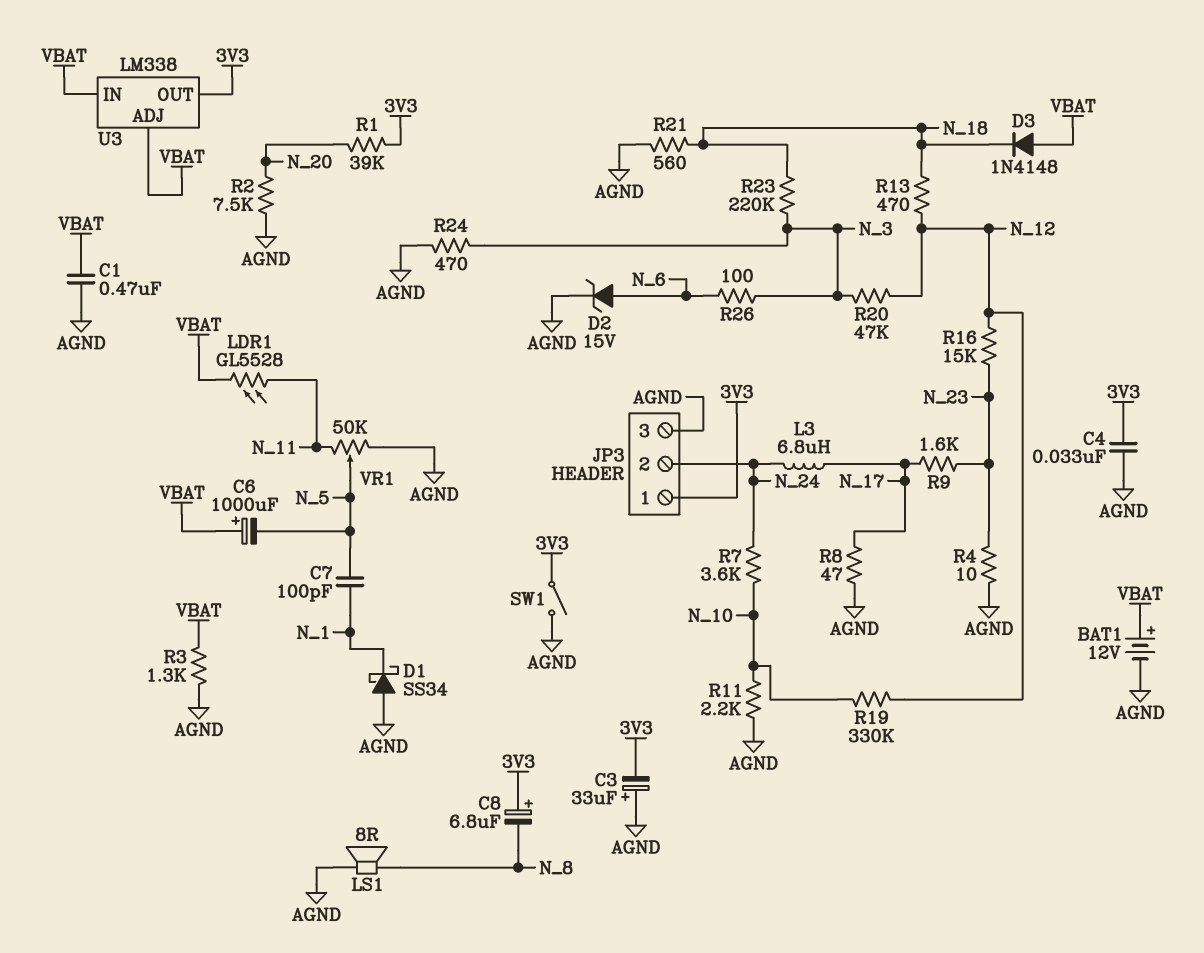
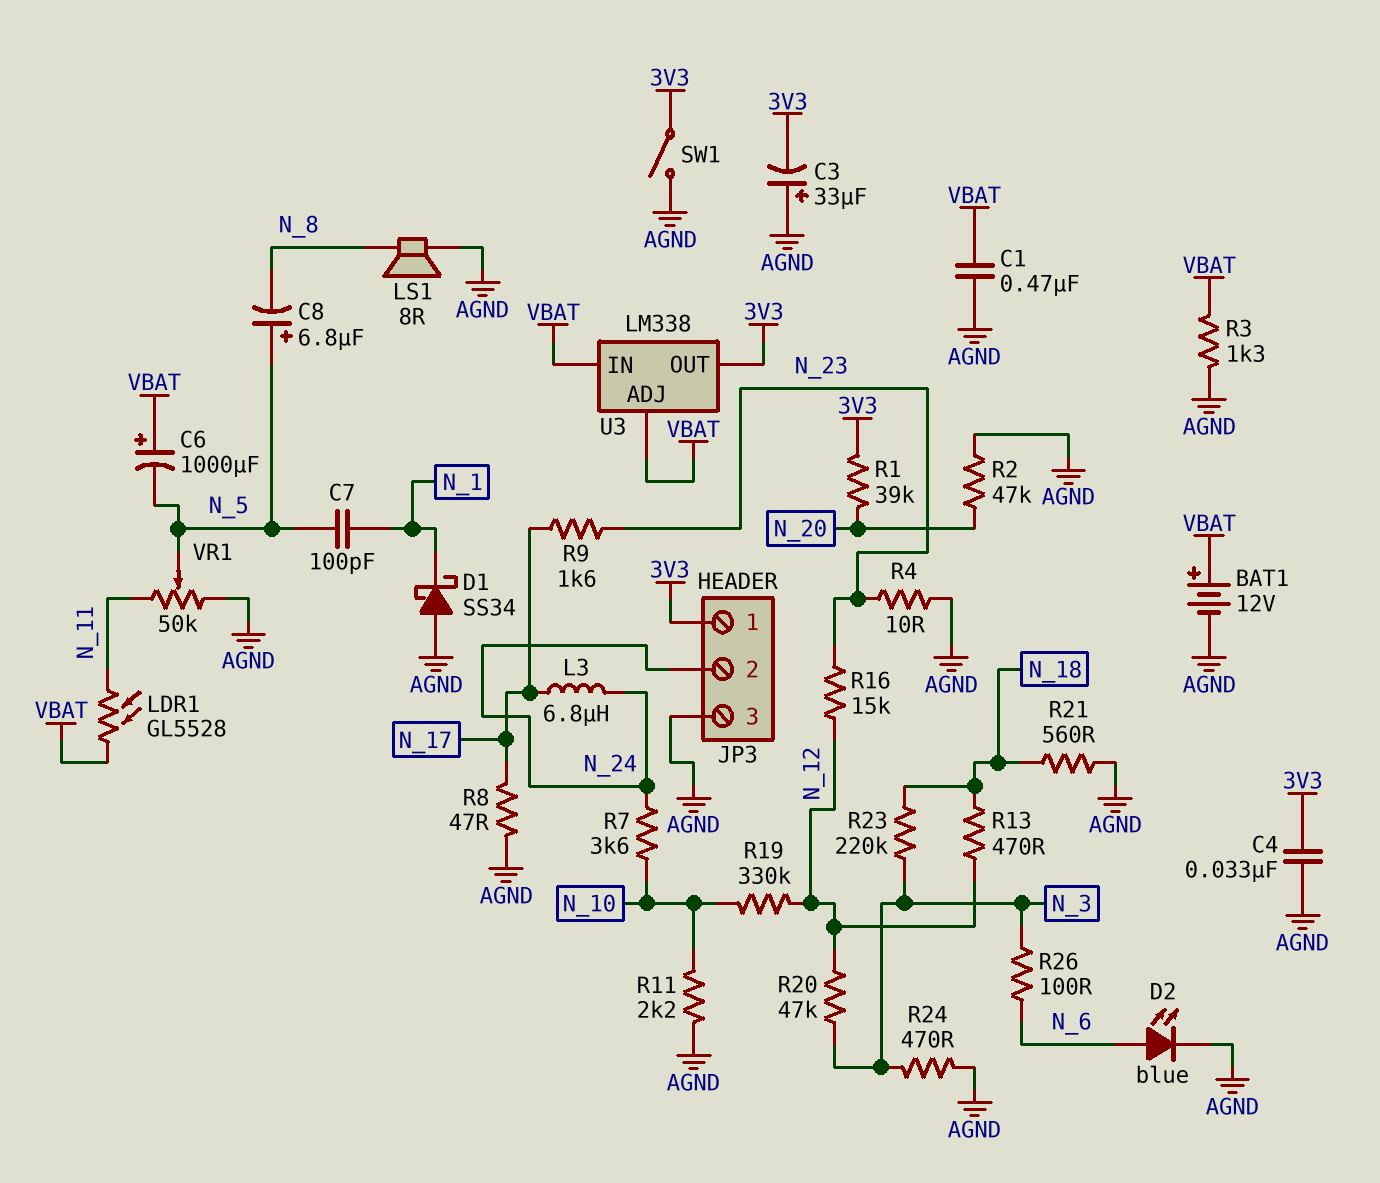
C8: 6.8uF (plus 3V3, minus N_8) -> 6.8uF (plus N_5, minus N_8)
D2: zener 15V (A N_6, K AGND) -> LED blue (A N_6, K AGND)
D3: diode 1N4148 (A VBAT, K N_18) -> none
R2: 7.5k (AGND, N_20) -> 47k (AGND, N_20)

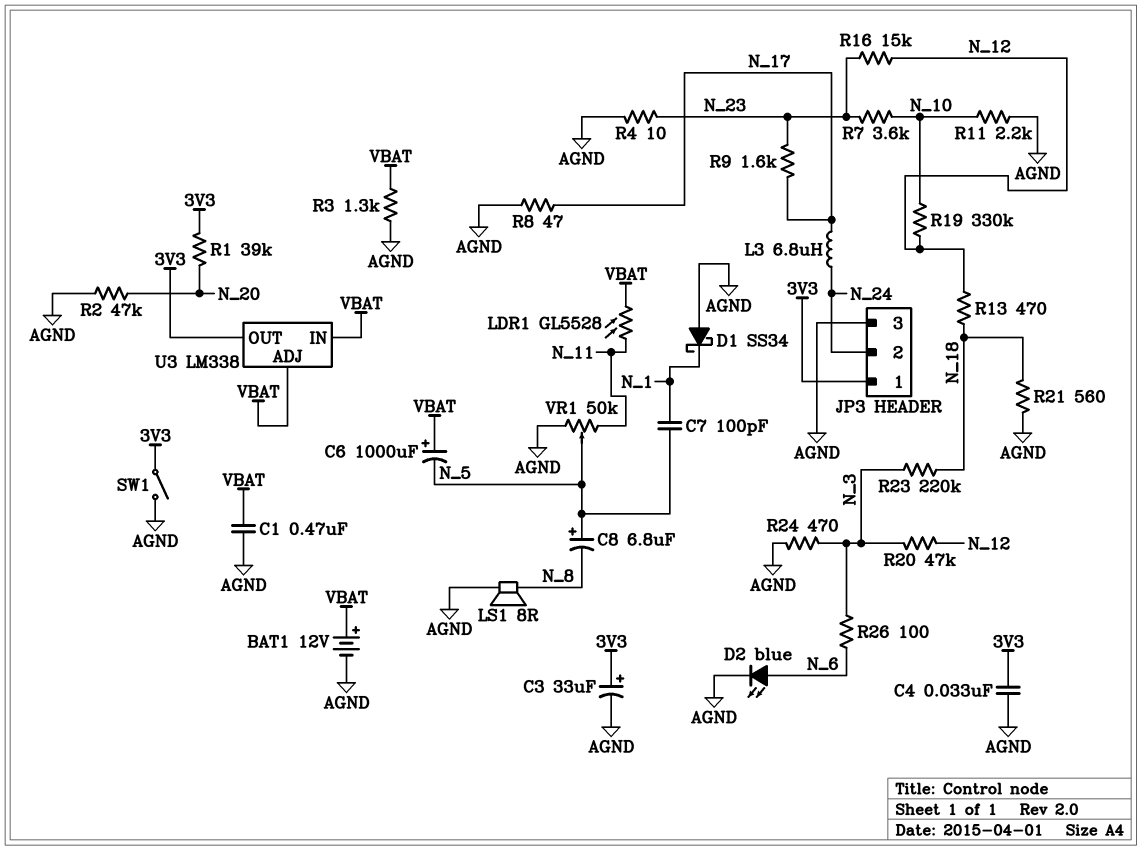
C3: 33uF (plus AGND, minus 3V3) -> 33uF (plus 3V3, minus AGND)
R7: 3.6k (N_10, N_24) -> 3.6k (N_10, N_23)

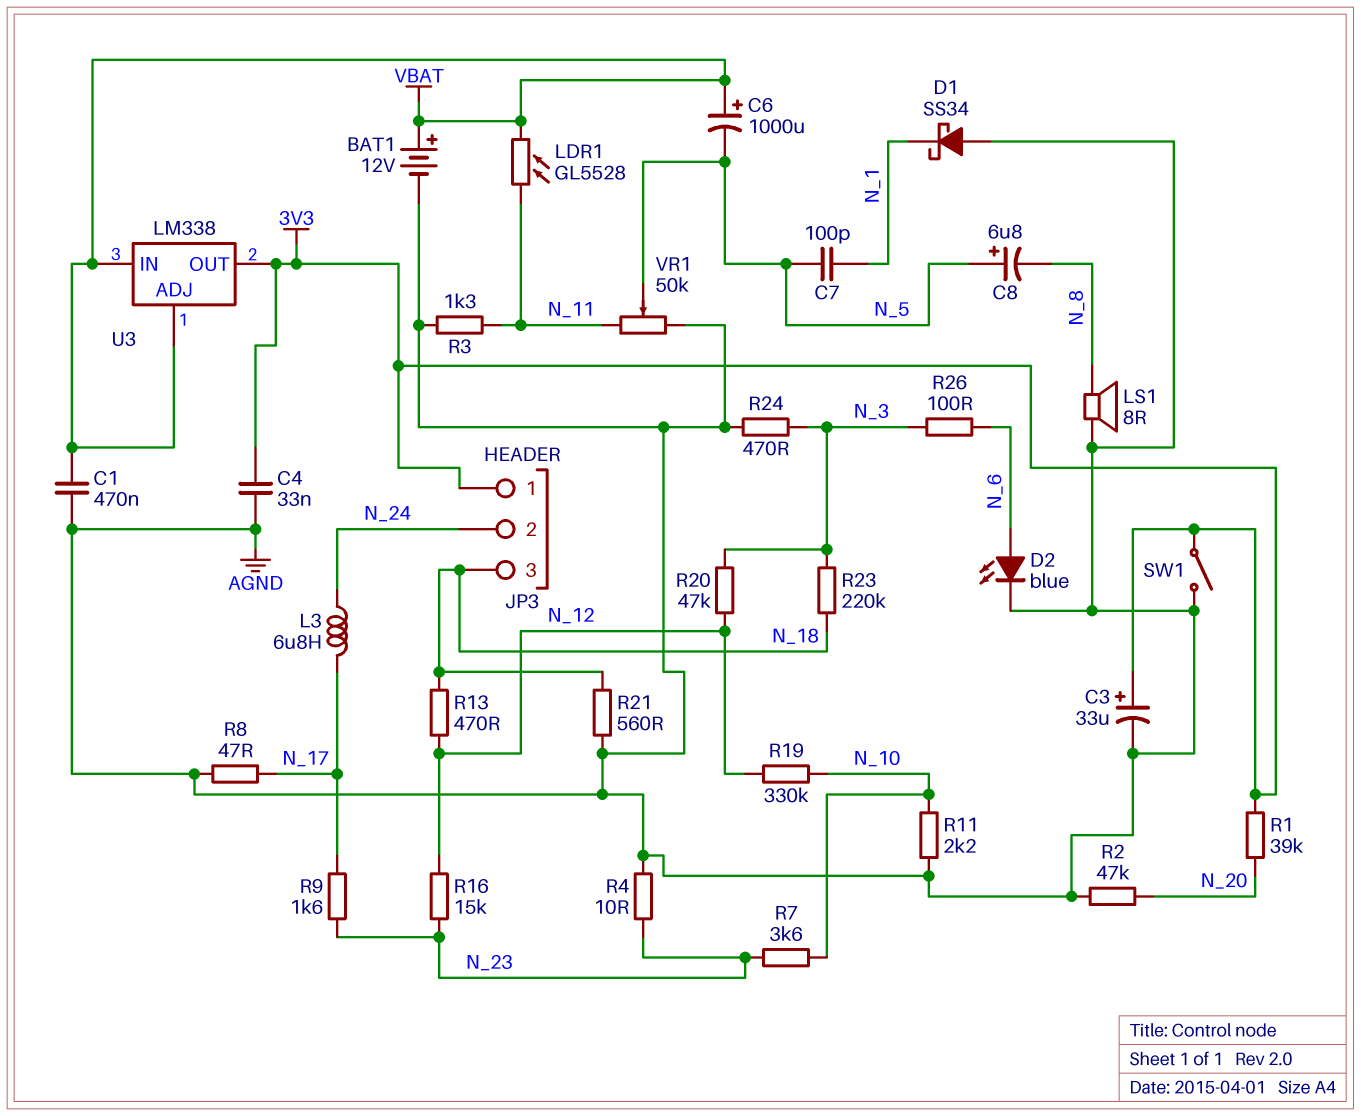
JP3 pin 3: AGND -> N_18
R3: 1.3k (AGND, VBAT) -> 1.3k (AGND, N_11)

